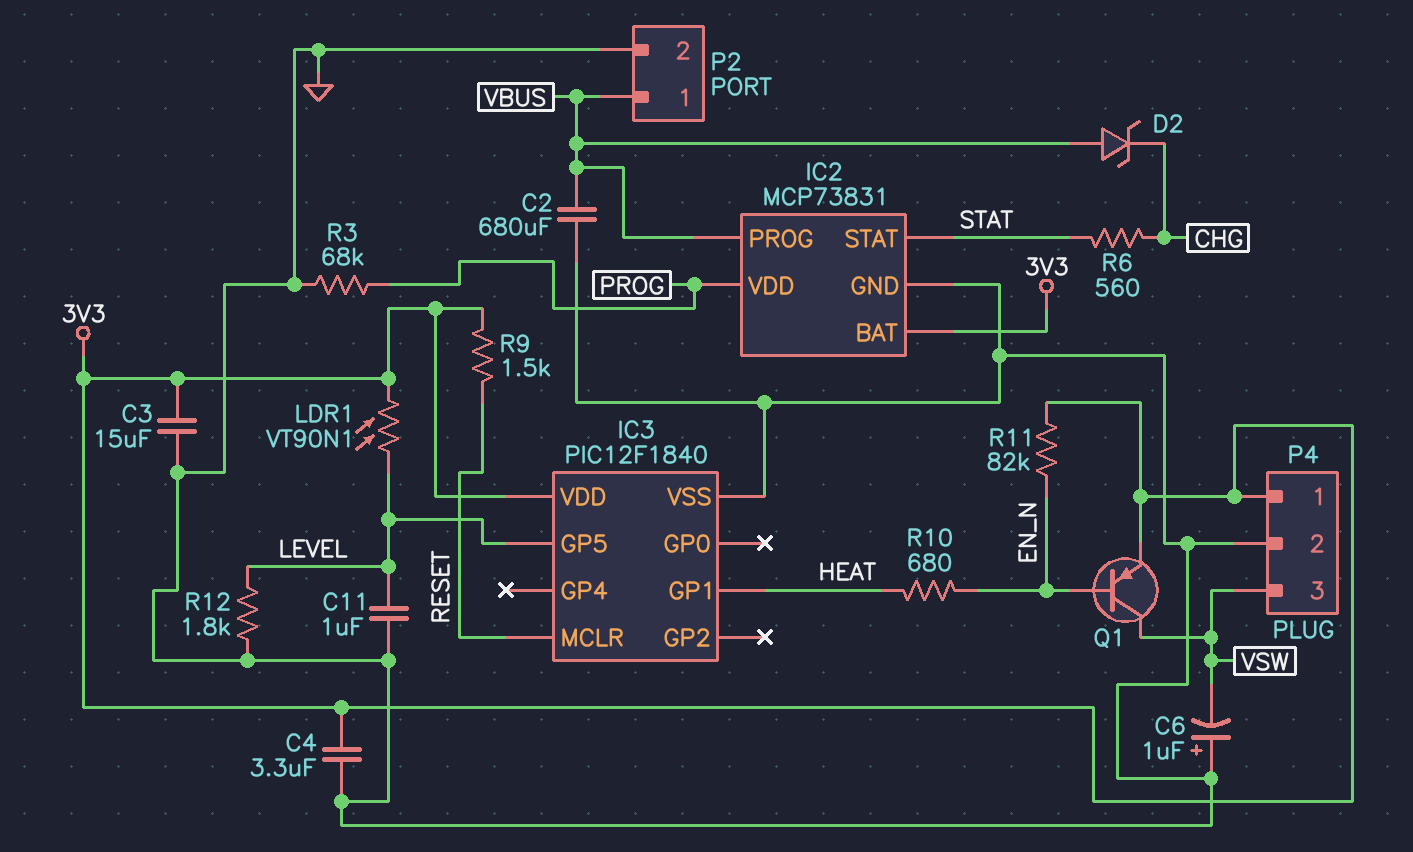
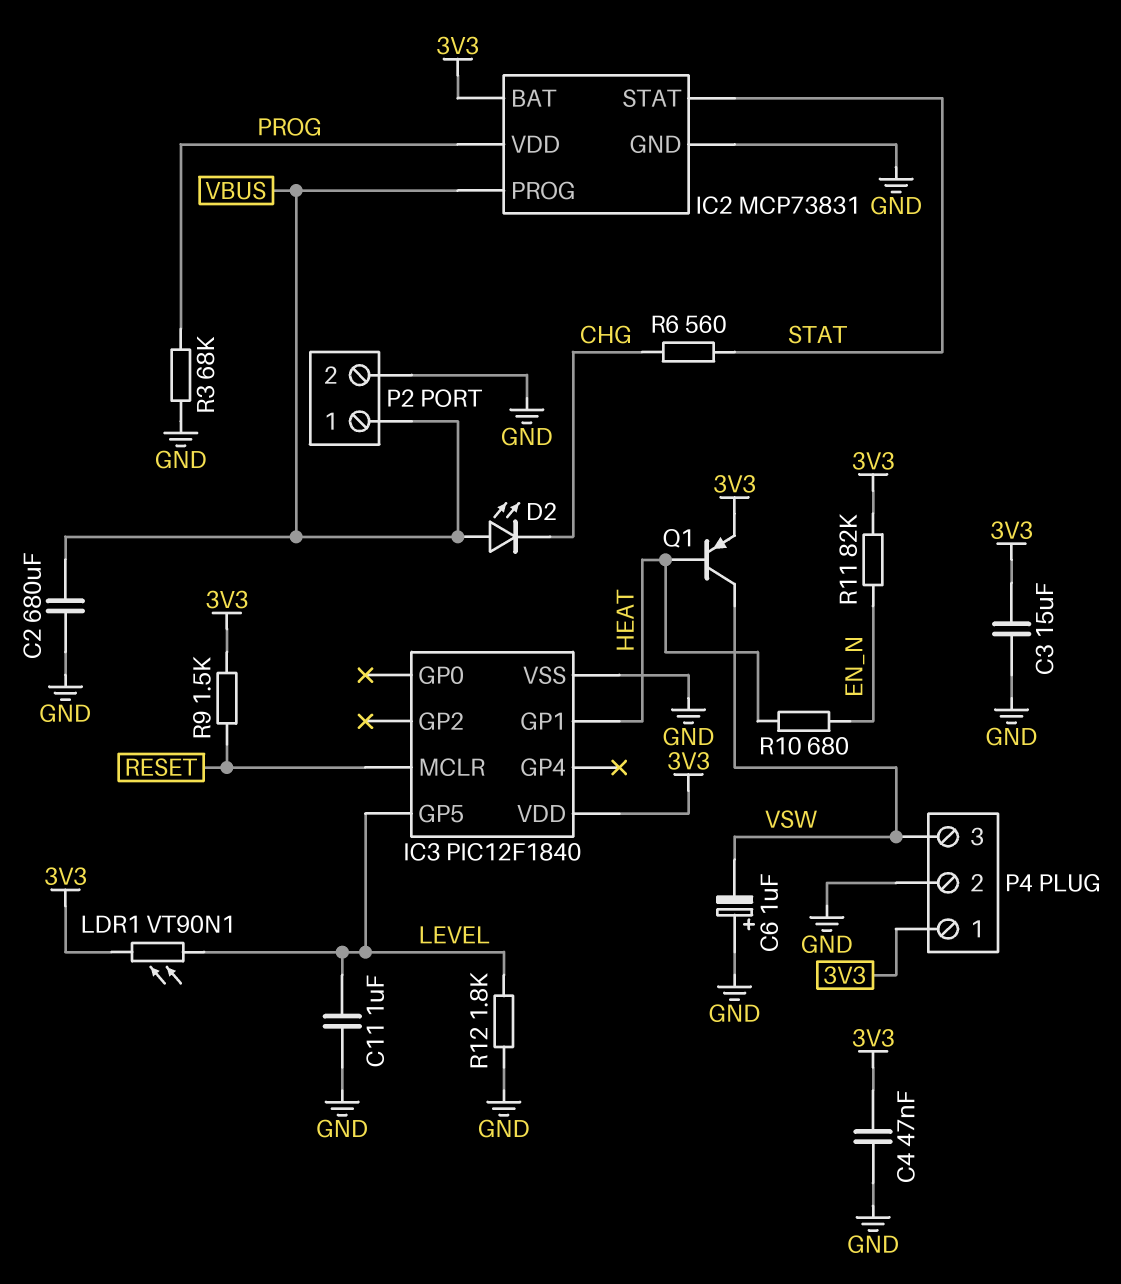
C4: 3.3uF (3V3, GND) -> 47nF (3V3, GND)
D2: zener (A VBUS, K CHG) -> LED (A VBUS, K CHG)
Q1: PNP (B EN_N, C VSW, E 3V3) -> PNP (B HEAT, C VSW, E 3V3)

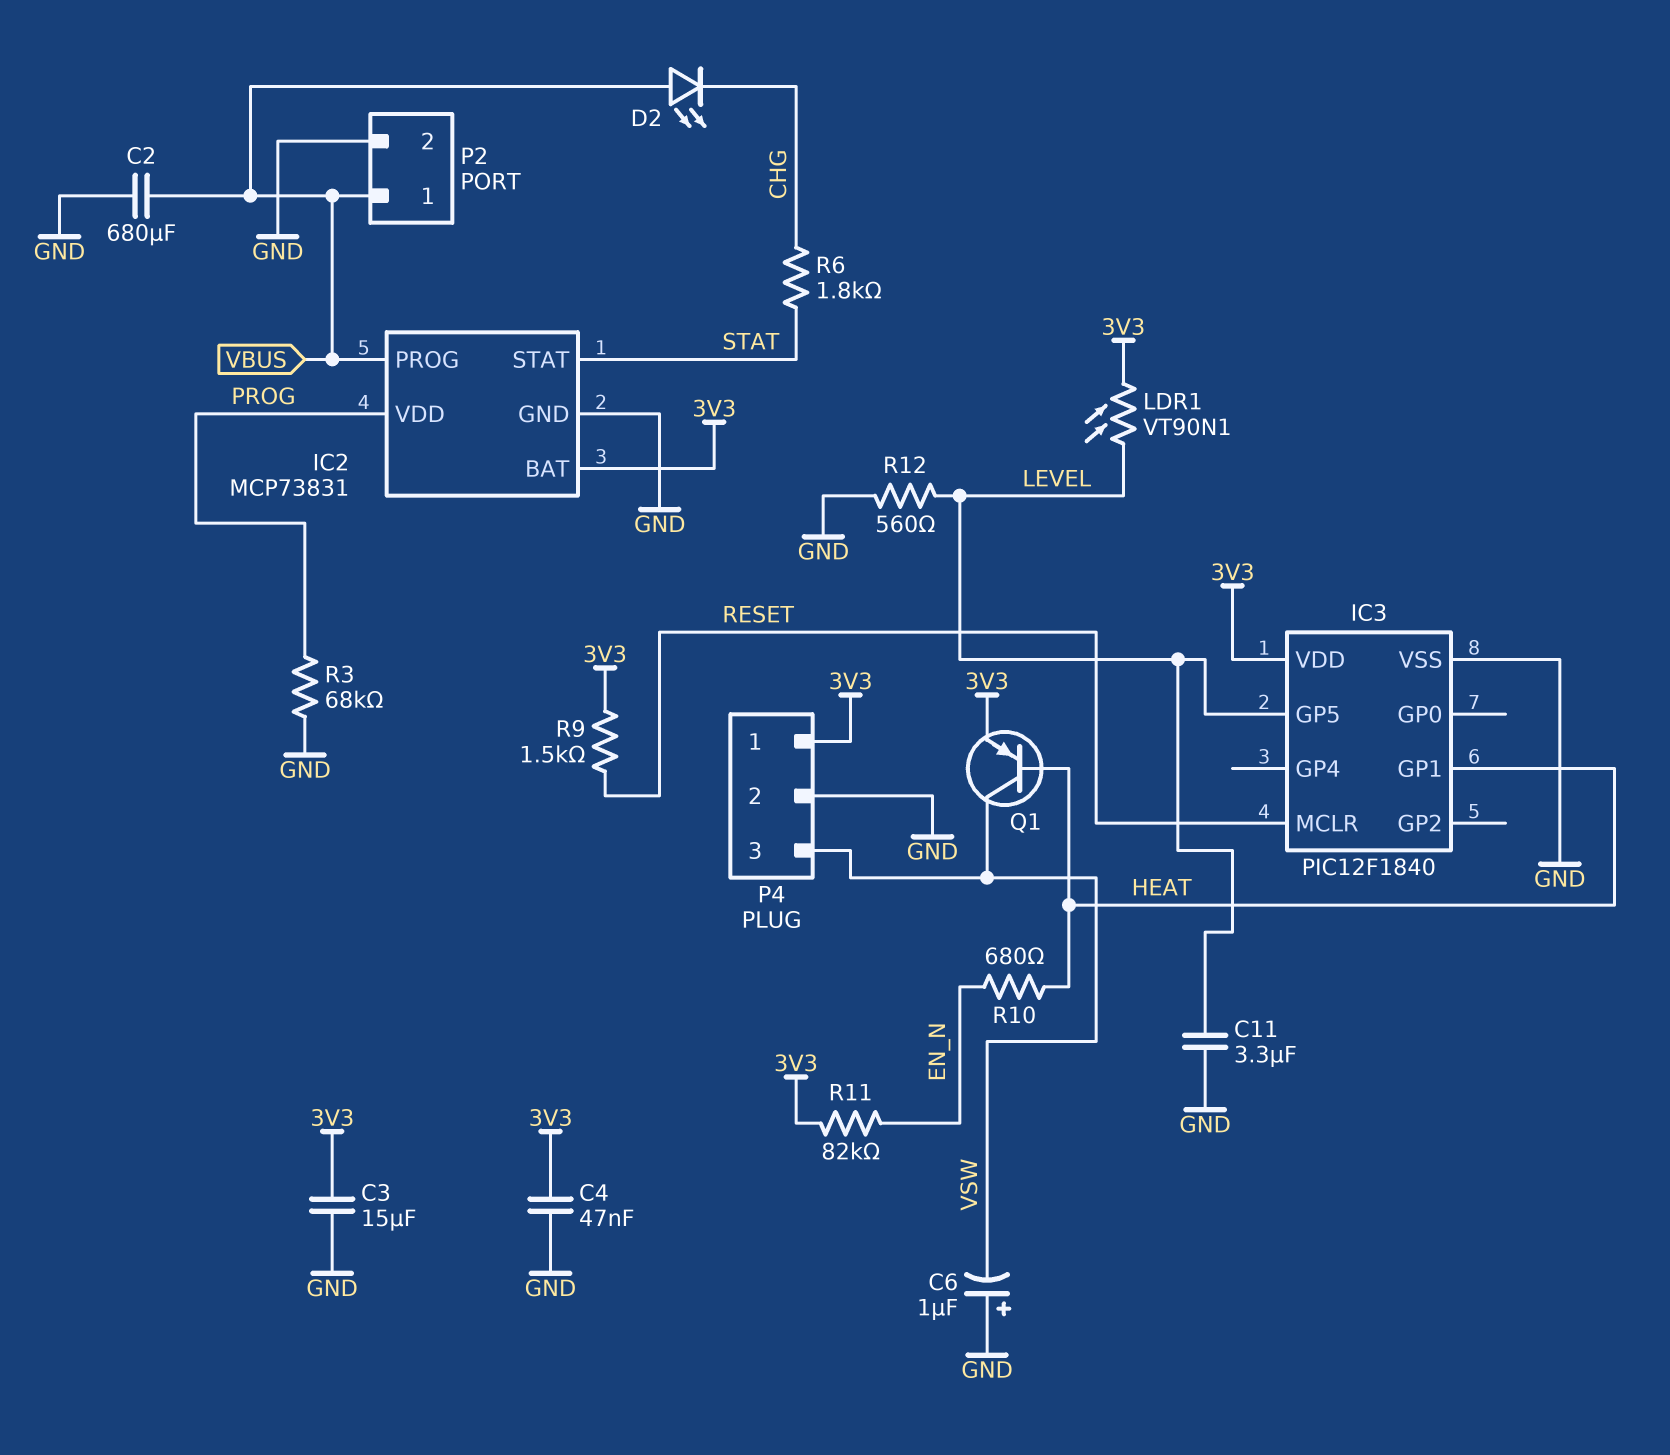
C11: 1uF (GND, LEVEL) -> 3.3uF (GND, LEVEL)
R6: 560 (CHG, STAT) -> 1.8k (CHG, STAT)
R12: 1.8k (GND, LEVEL) -> 560 (GND, LEVEL)

